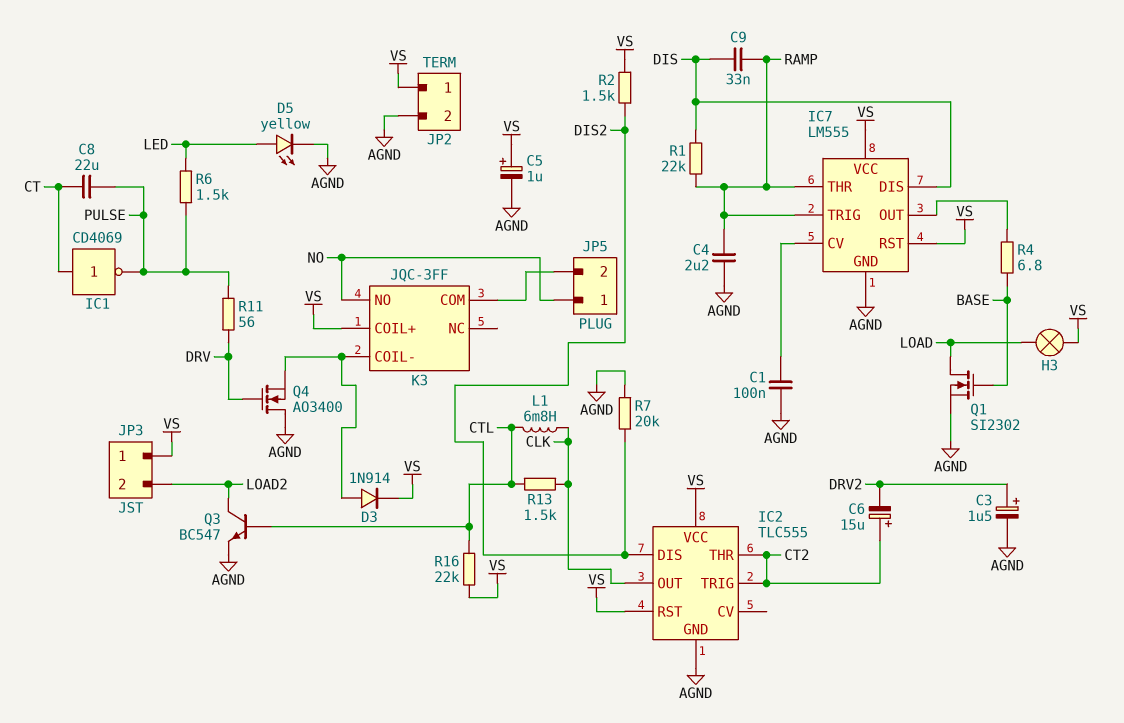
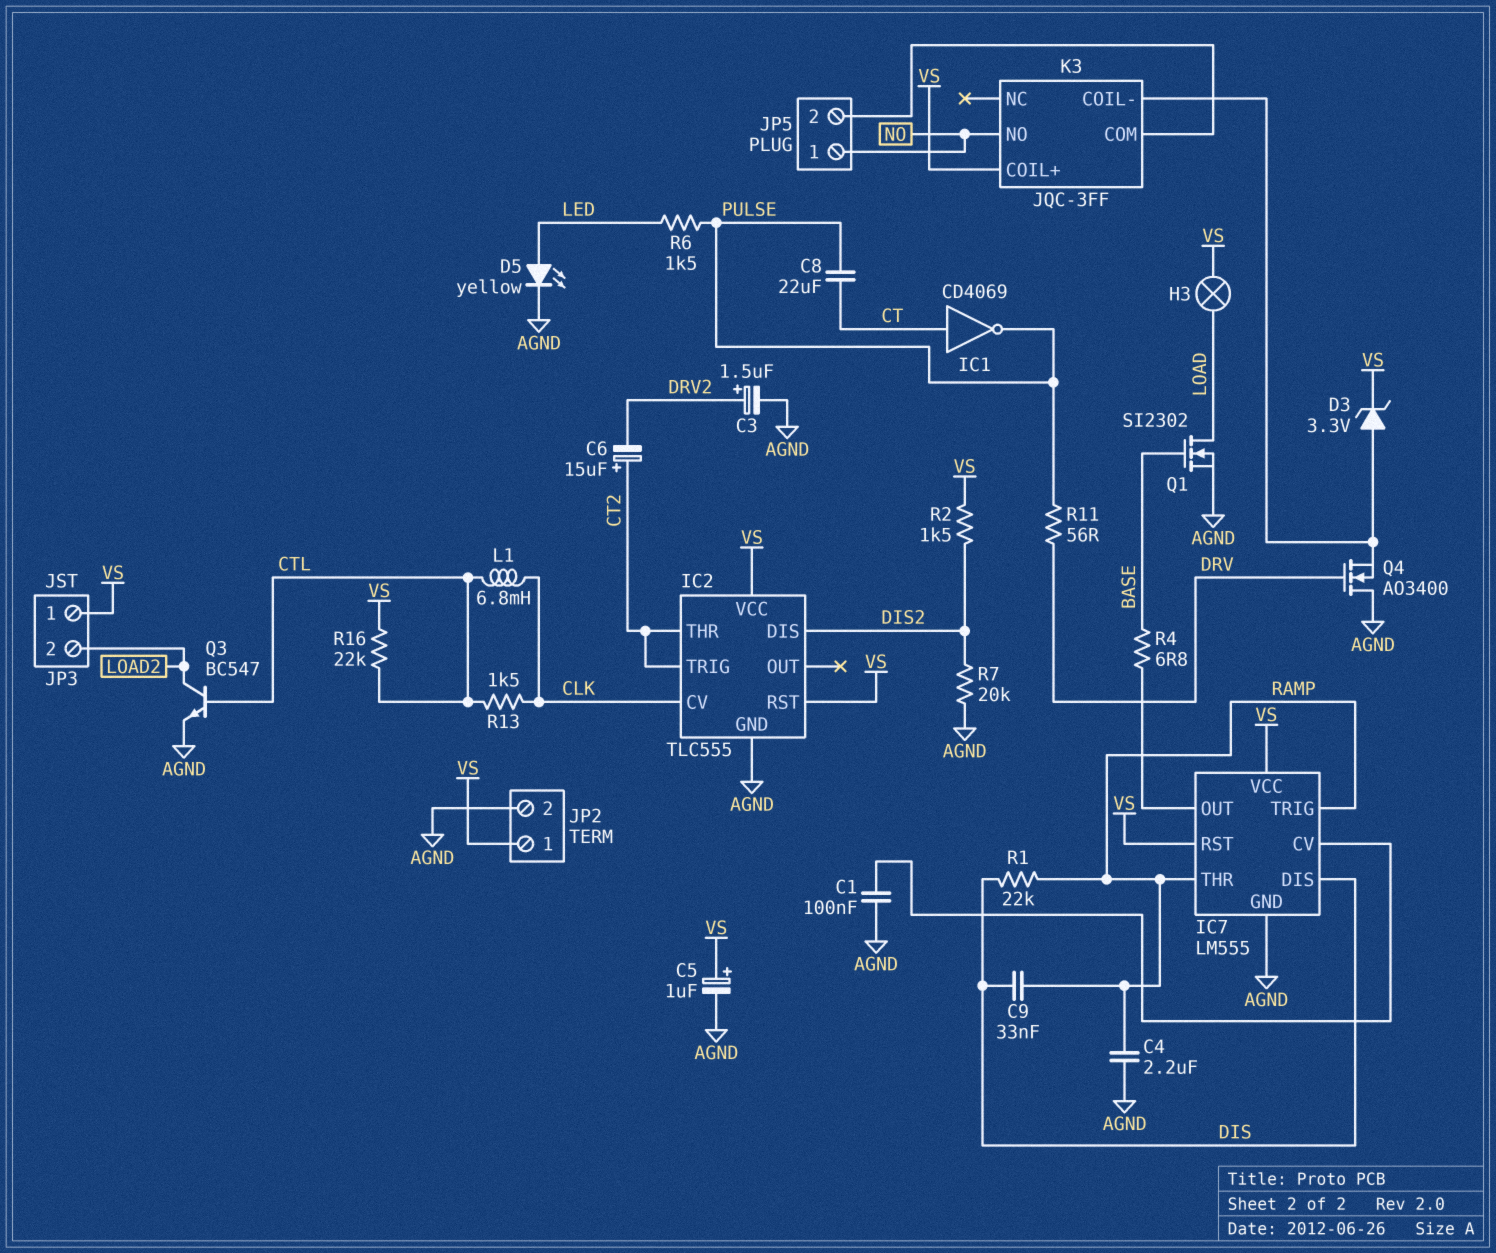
D3: diode 1N914 (A K3/COIL-, K VS) -> zener 3.3V (A K3/COIL-, K VS)
IC2 pin CV: none -> CLK
IC2 pin OUT: CLK -> none

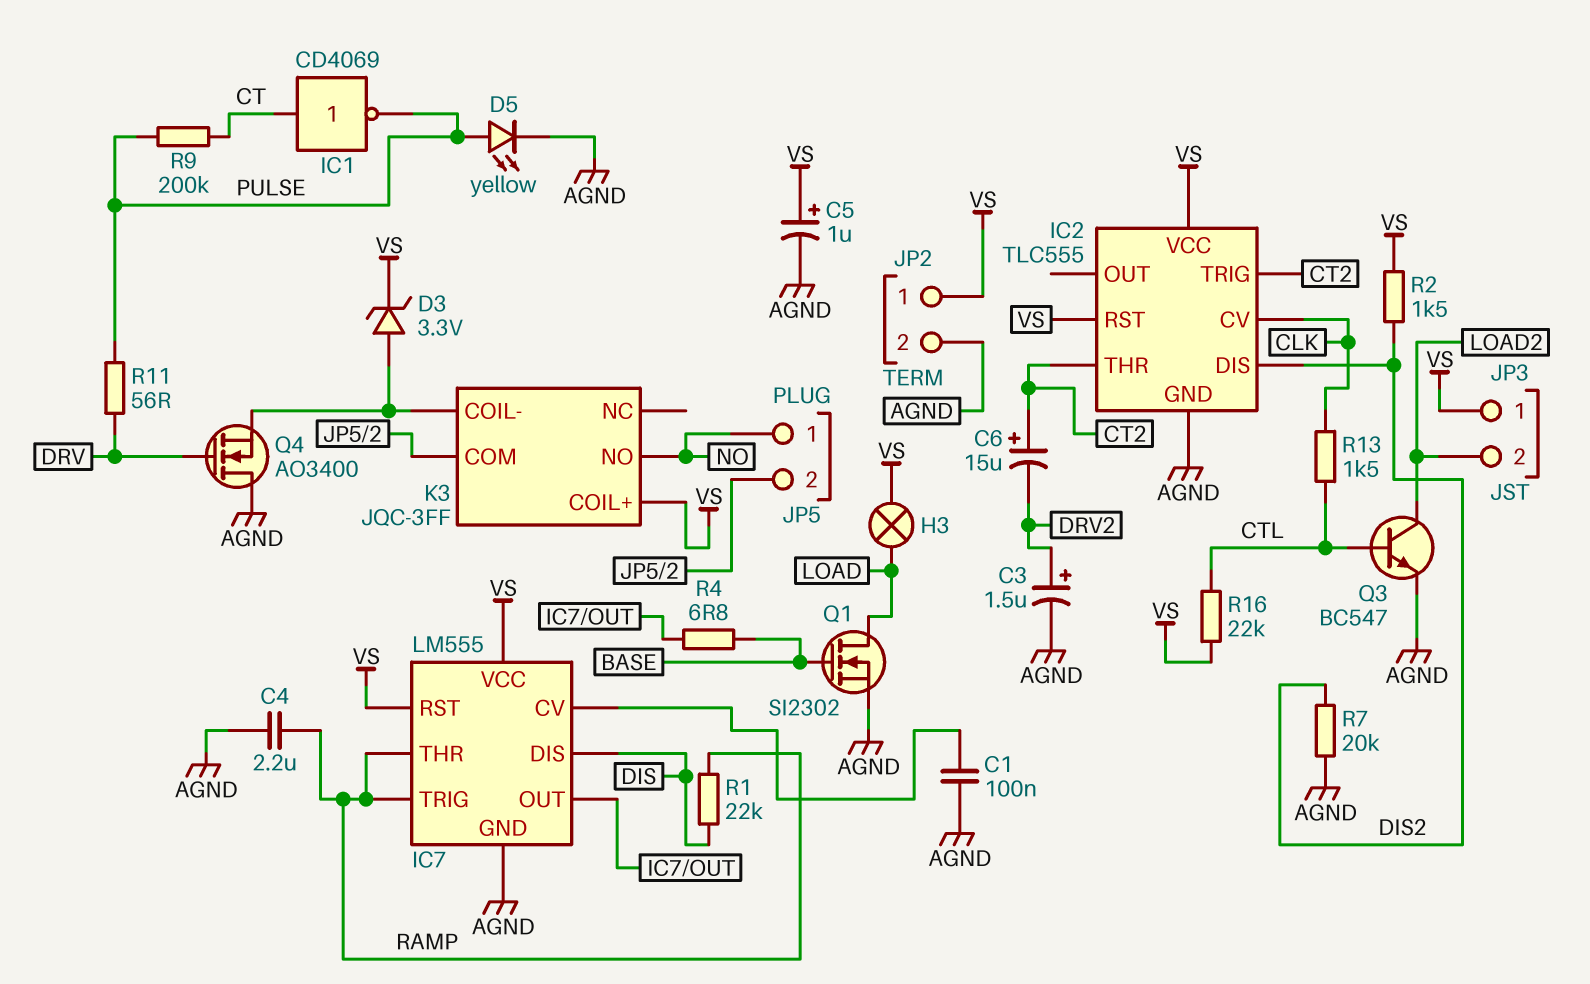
C8: 22uF (CT, PULSE) -> none
C9: 33nF (DIS, RAMP) -> none
D5: LED yellow (A LED, K AGND) -> LED yellow (A PULSE, K AGND)
L1: 6.8mH (CLK, CTL) -> none
R6: 1.5k (LED, PULSE) -> none
R9: none -> 200k (CT, PULSE)

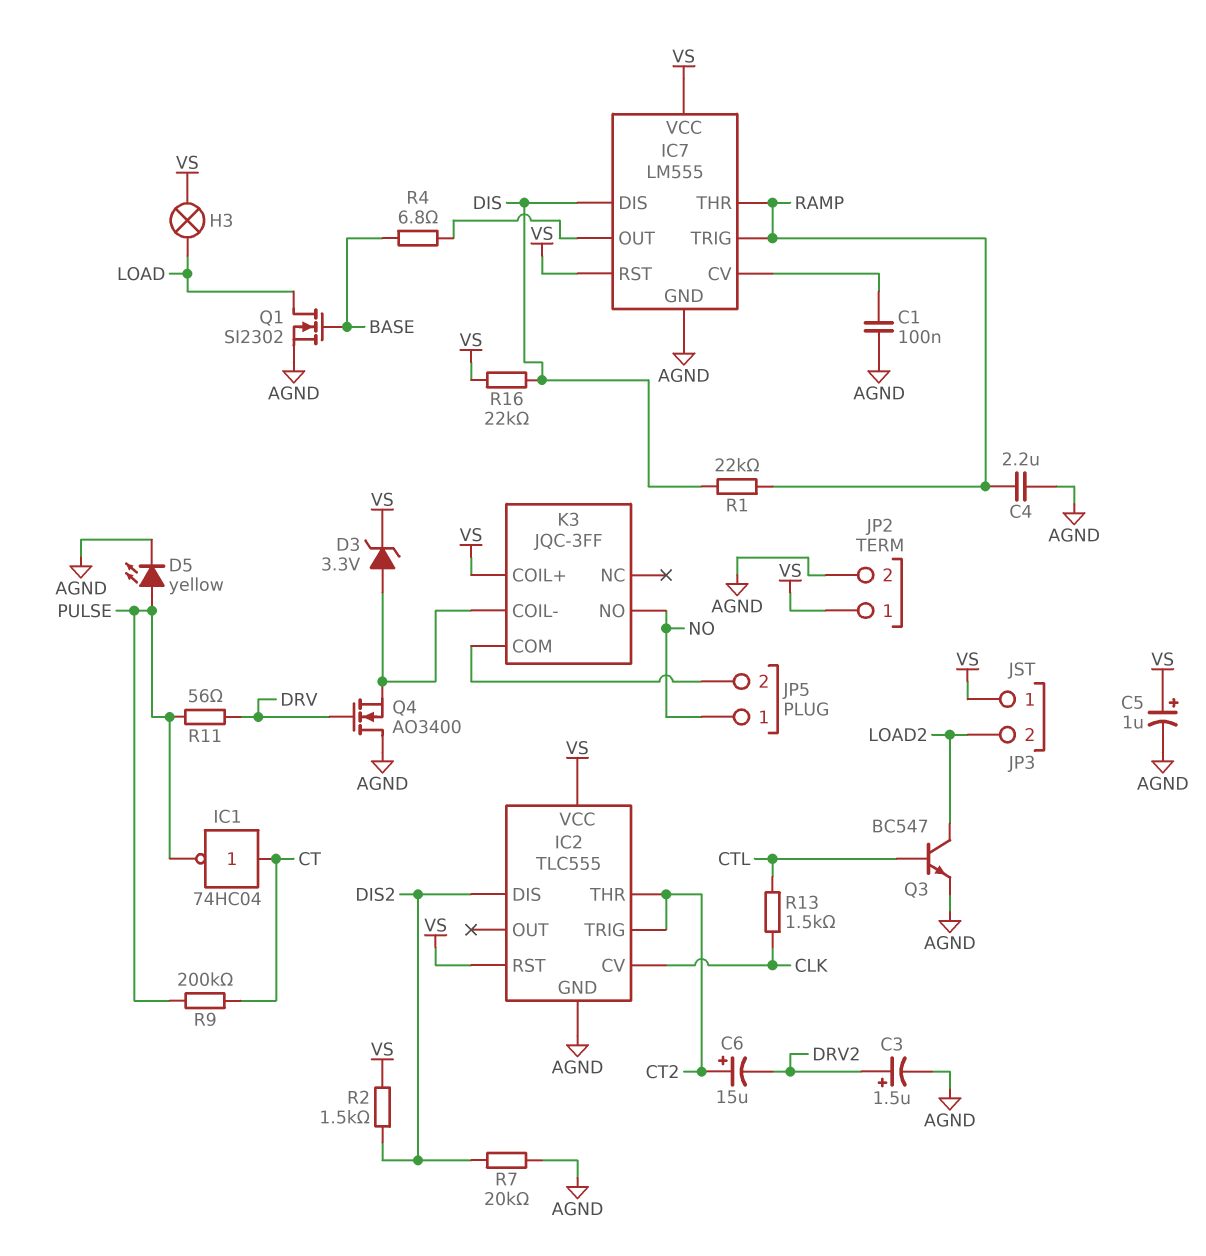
IC1: NOT CD4069 (in CT, out PULSE) -> NOT 74HC04 (in CT, out PULSE)
R16: 22k (CTL, VS) -> 22k (DIS, VS)

